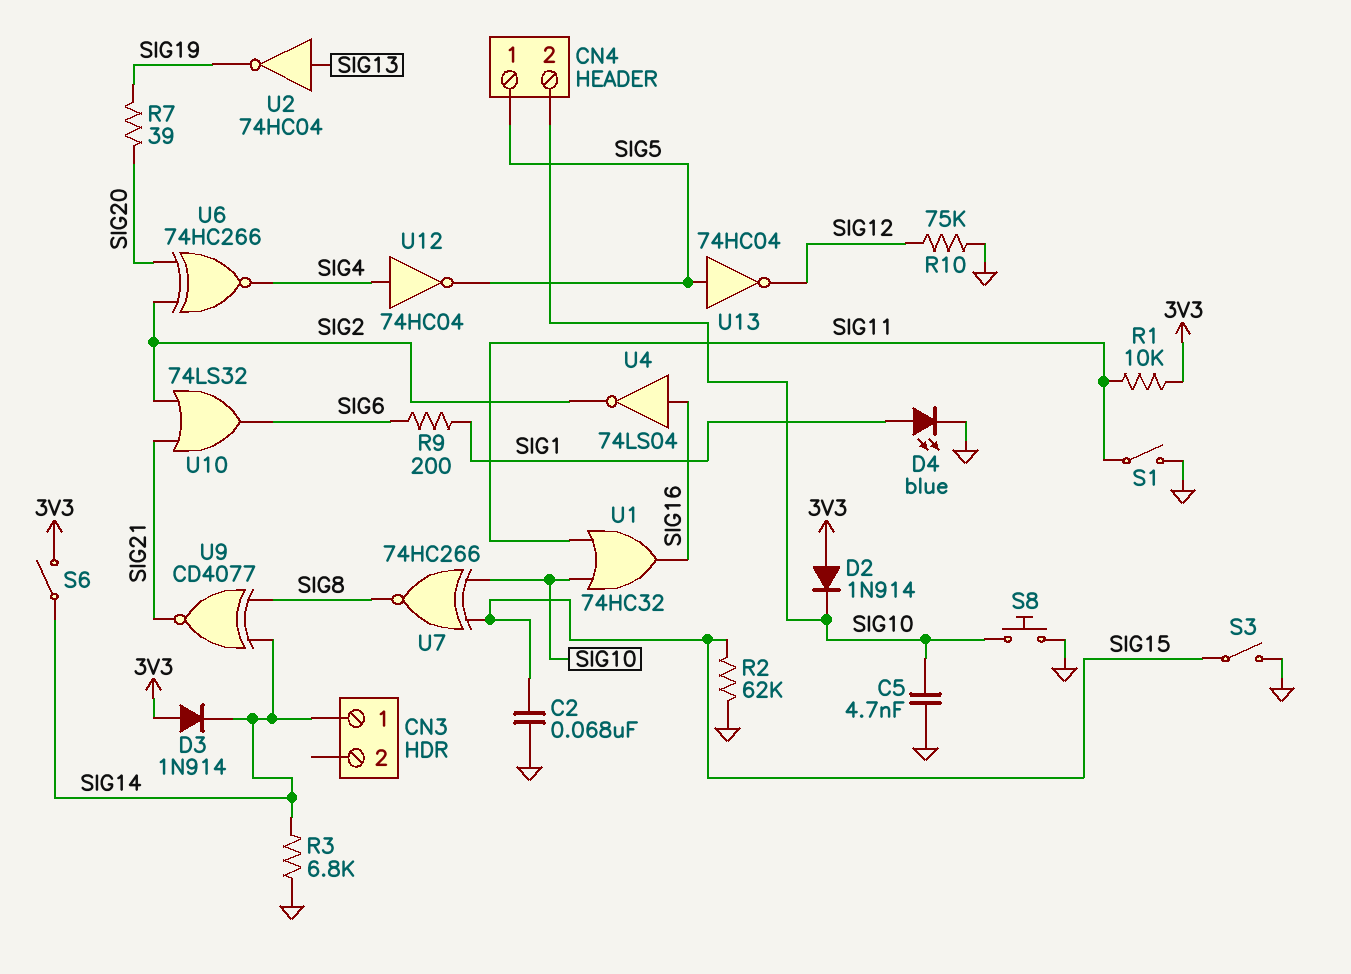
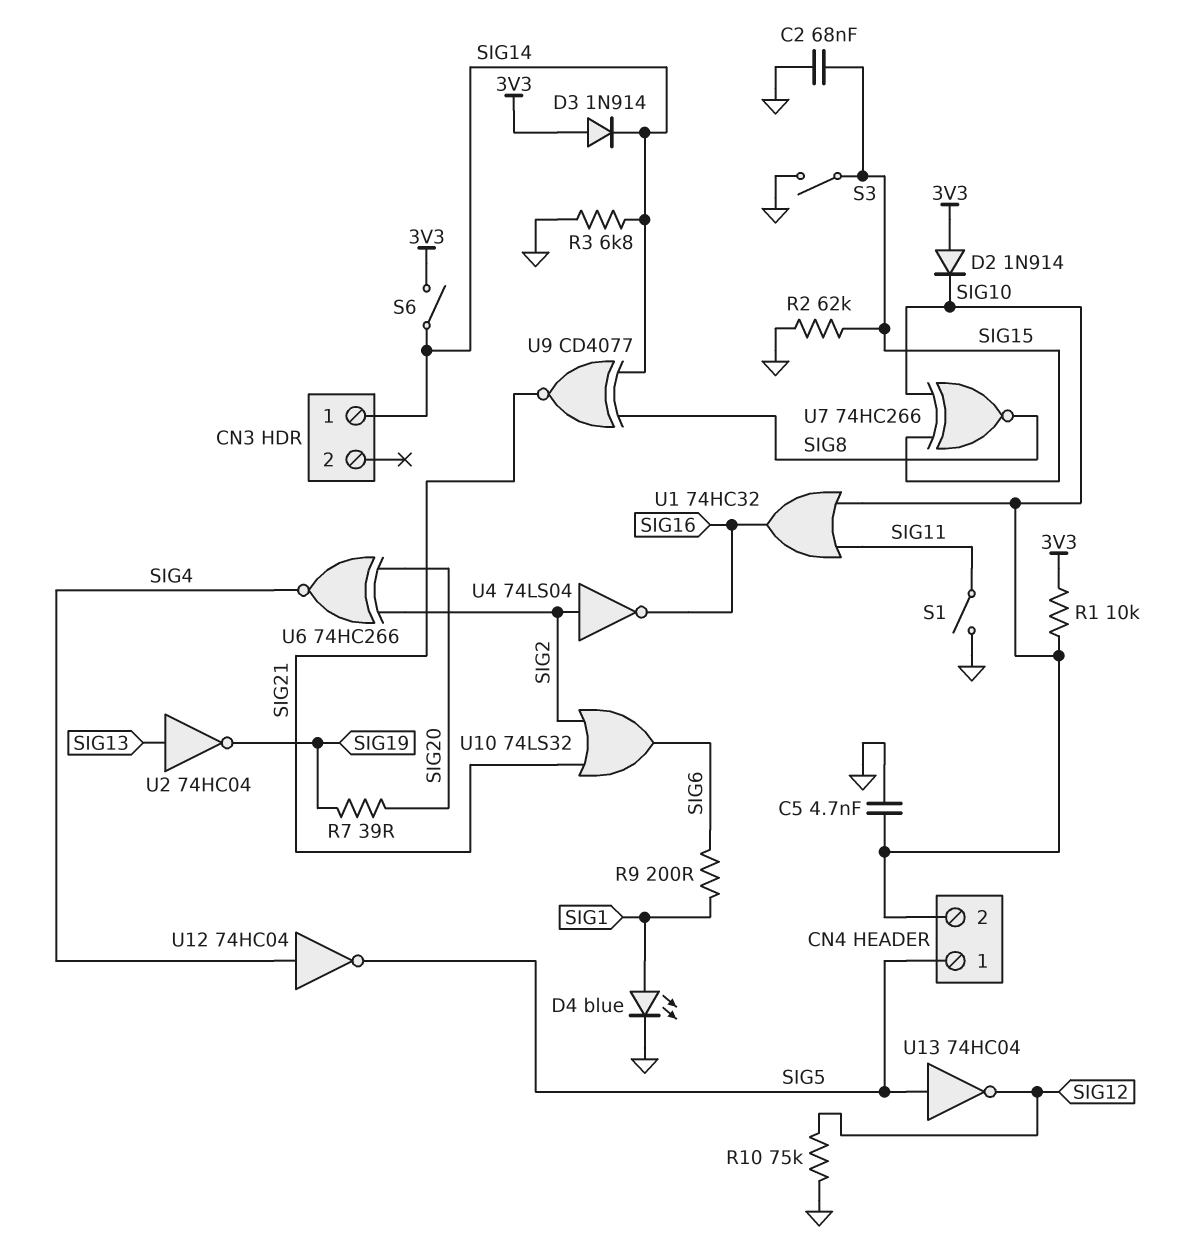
R1: 10k (3V3, SIG11) -> 10k (3V3, SIG10)
S8: button (GND, SIG10) -> none
U4: NOT 74LS04 (in SIG16, out SIG2) -> NOT 74LS04 (in SIG2, out SIG16)

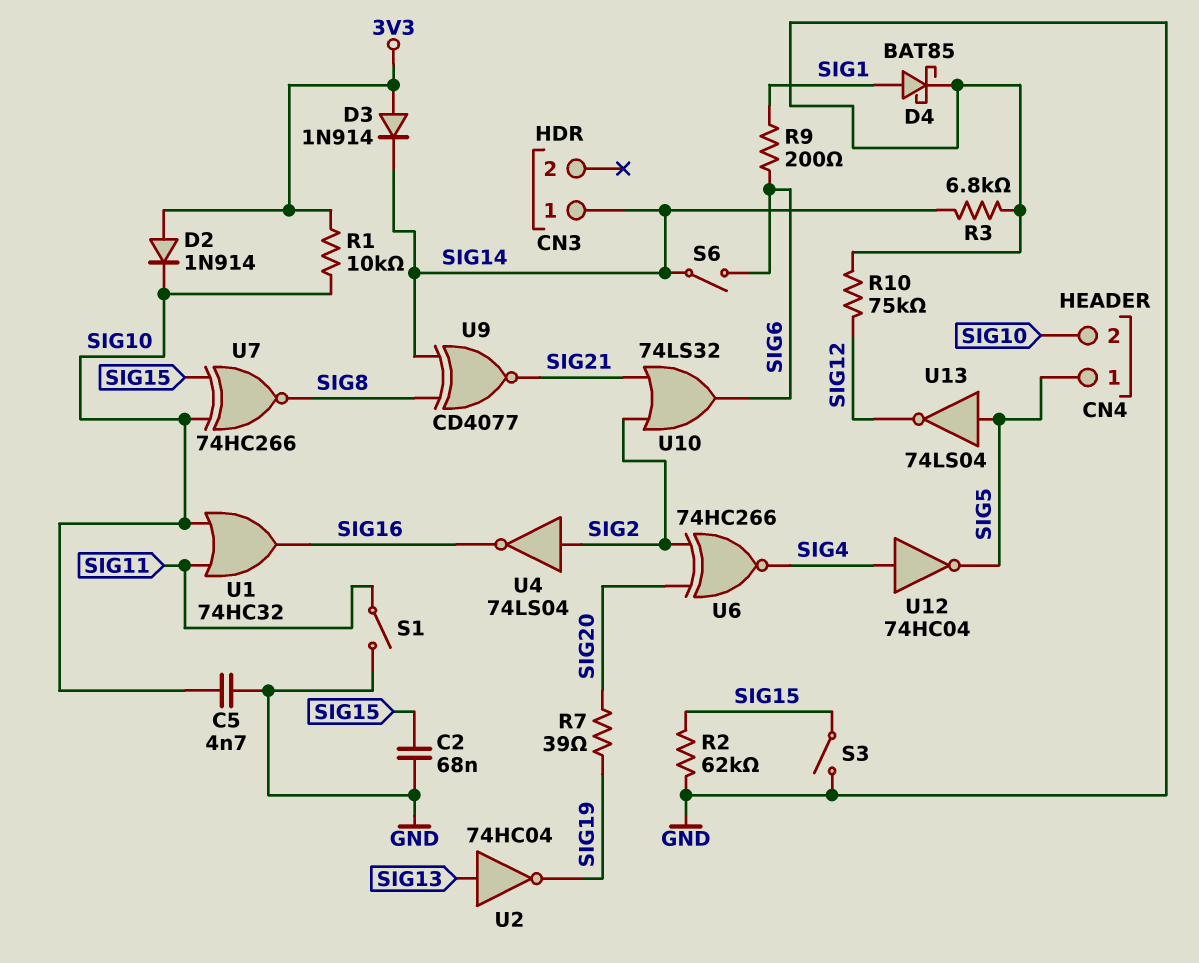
D4: LED blue (A SIG1, K GND) -> schottky BAT85 (A SIG1, K GND)
S6: switch (3V3, SIG14) -> switch (SIG6, SIG14)
U13: NOT 74HC04 (in SIG5, out SIG12) -> NOT 74LS04 (in SIG5, out SIG12)

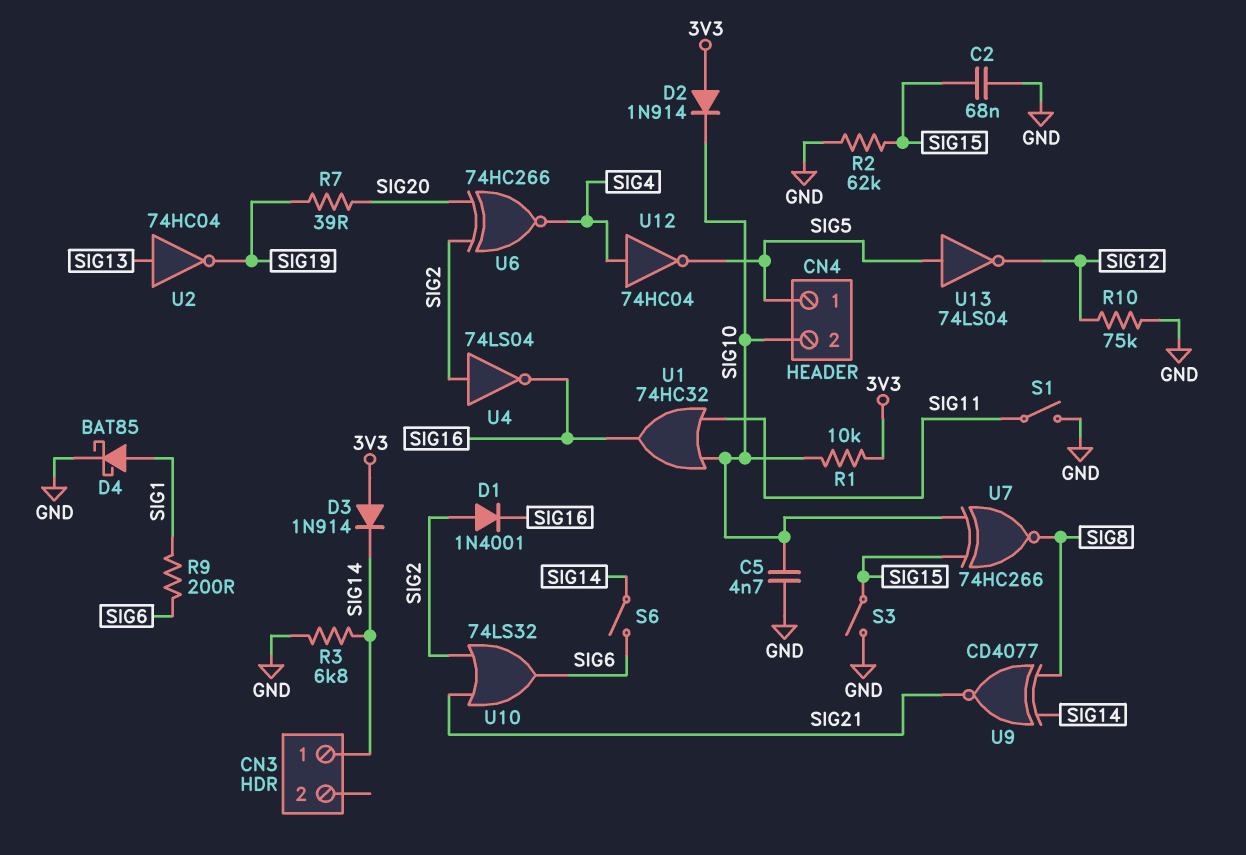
D1: none -> diode 1N4001 (A SIG2, K SIG16)

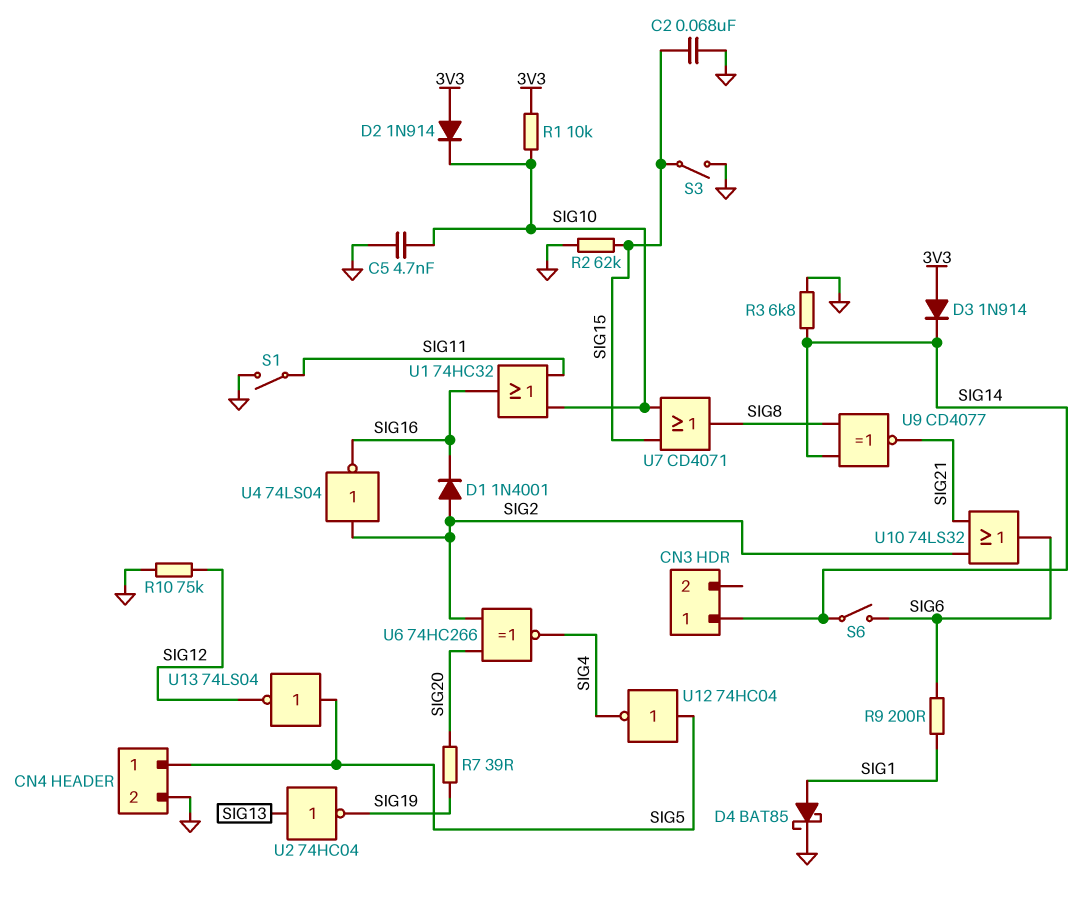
CN4 pin 2: SIG10 -> GND
U7: XNOR 74HC266 (in SIG10, in SIG15, out SIG8) -> OR CD4071 (in SIG10, in SIG15, out SIG8)
U12: NOT 74HC04 (in SIG4, out SIG5) -> NOT 74HC04 (in SIG5, out SIG4)

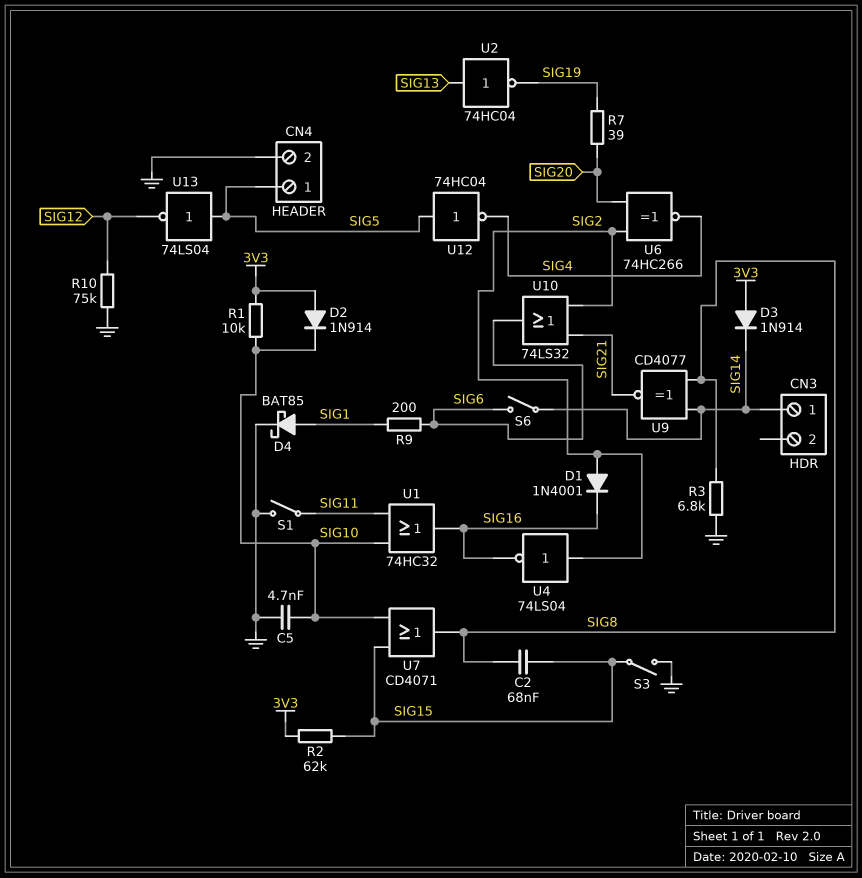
C2: 68nF (GND, SIG15) -> 68nF (SIG8, SIG15)
R2: 62k (GND, SIG15) -> 62k (3V3, SIG15)
R3: 6.8k (GND, SIG14) -> 6.8k (GND, SIG8)

